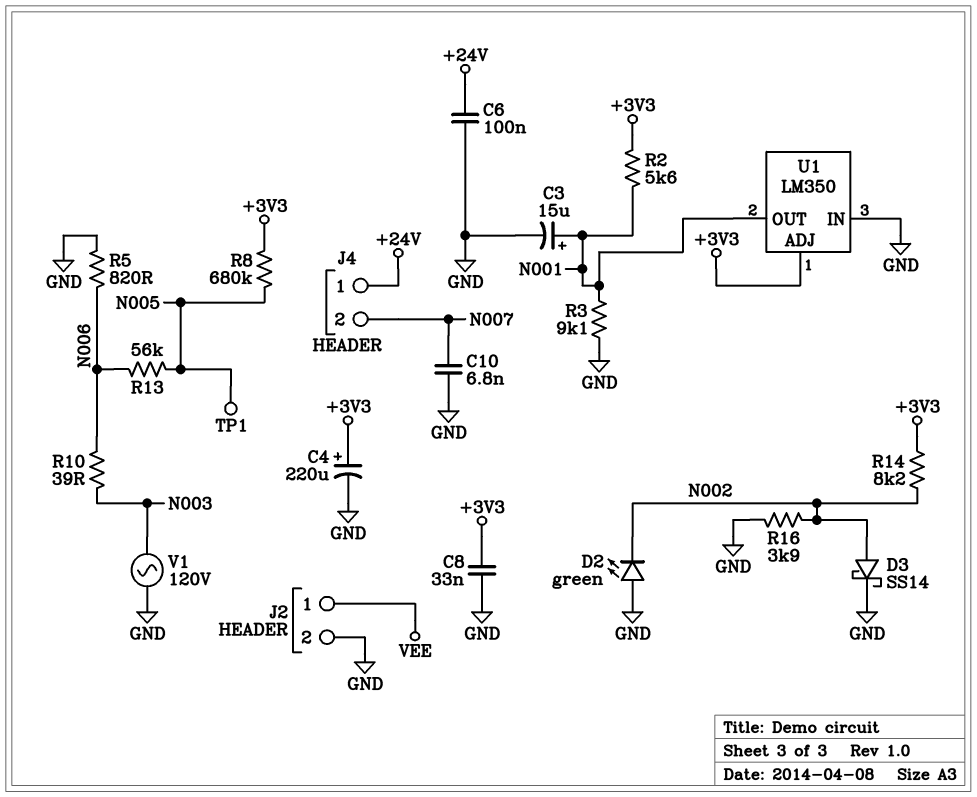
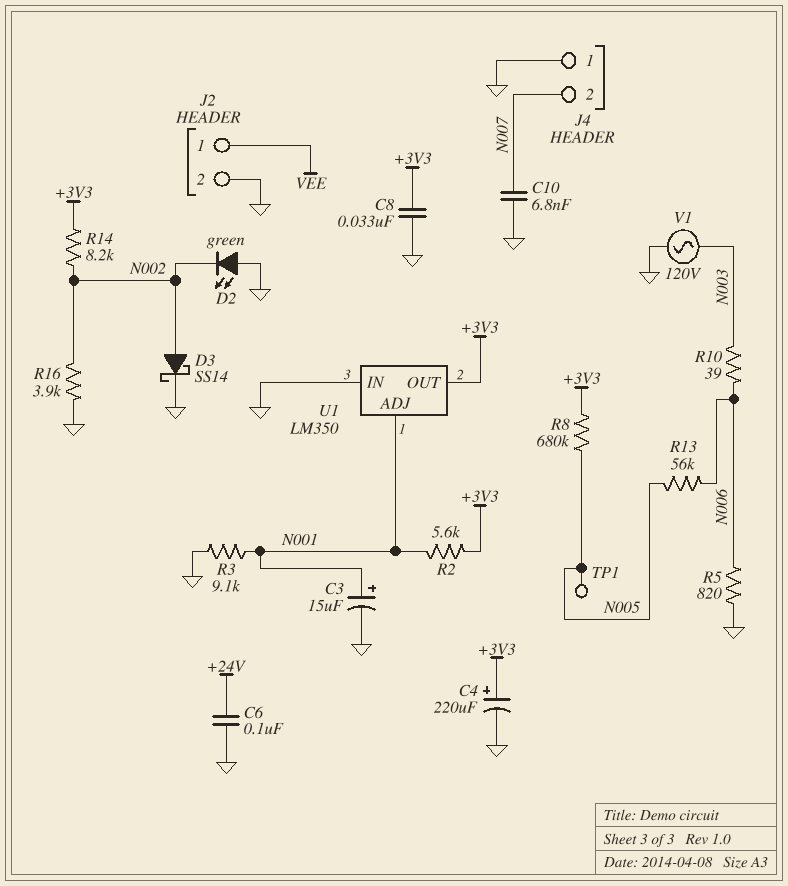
J4 pin 1: +24V -> GND
U1 pin ADJ: +3V3 -> N001
U1 pin OUT: N001 -> +3V3

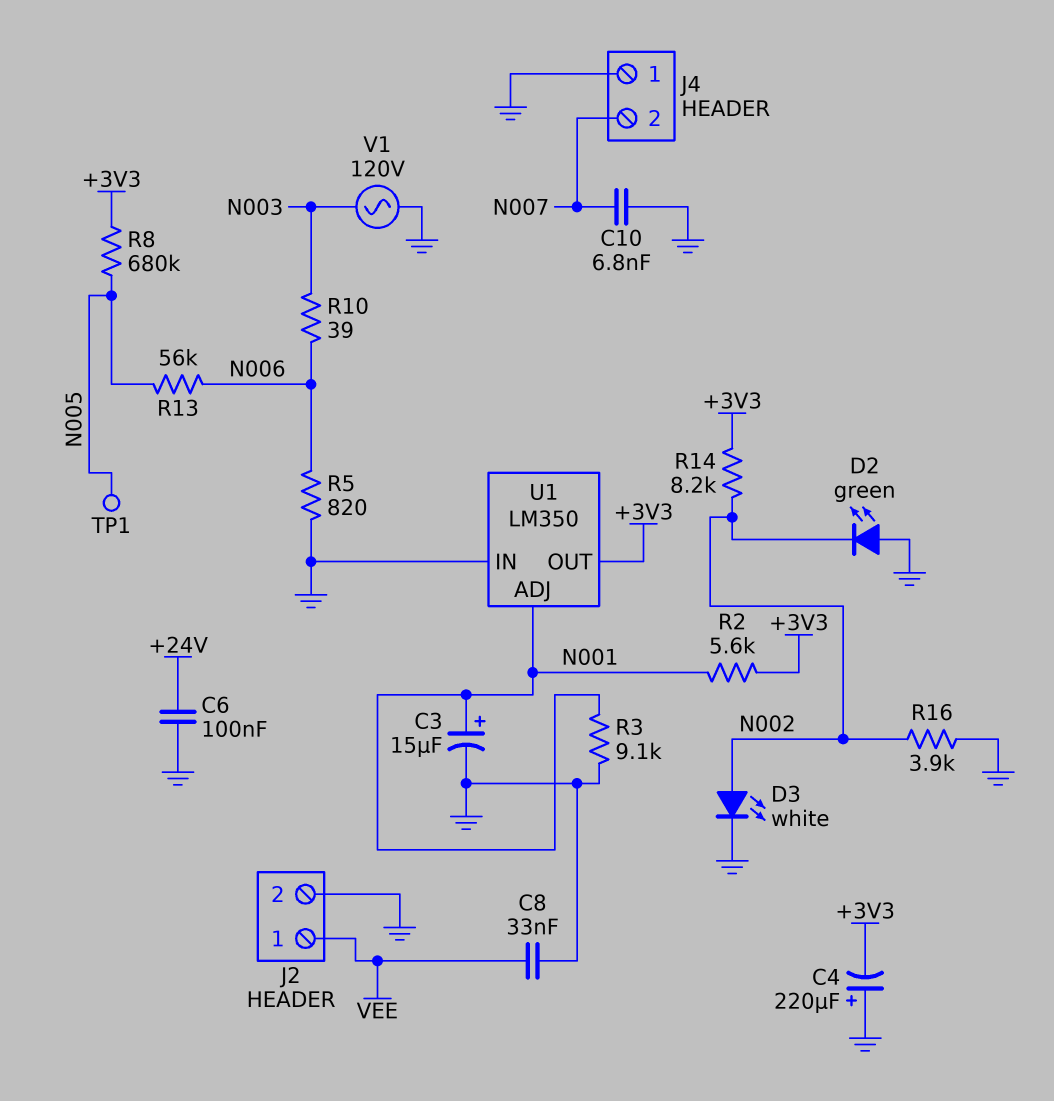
C4: 220uF (plus +3V3, minus GND) -> 220uF (plus GND, minus +3V3)
C8: 33nF (+3V3, GND) -> 33nF (GND, VEE)
D3: schottky SS14 (A N002, K GND) -> LED white (A N002, K GND)

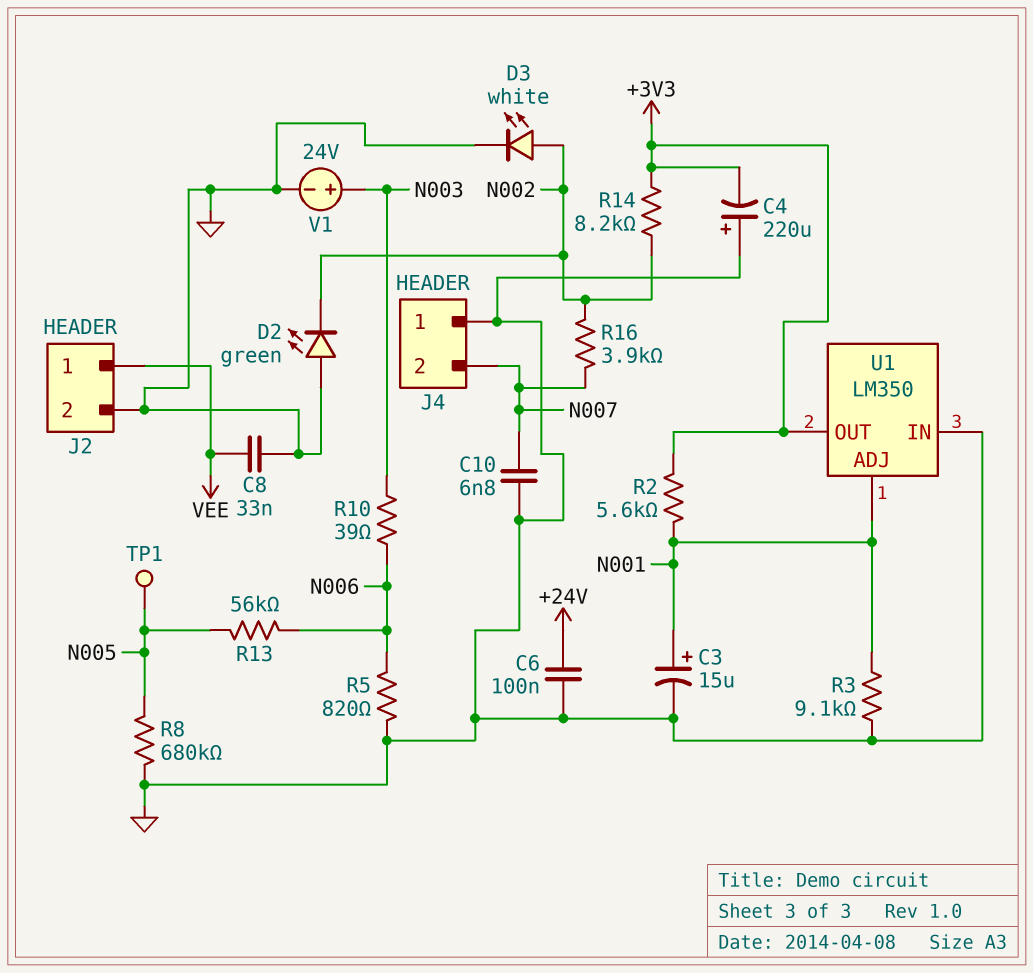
R8: 680k (+3V3, N005) -> 680k (GND, N005)
R16: 3.9k (GND, N002) -> 3.9k (N002, N007)
V1: AC 120V (GND, N003) -> 24V (plus N003, minus GND)

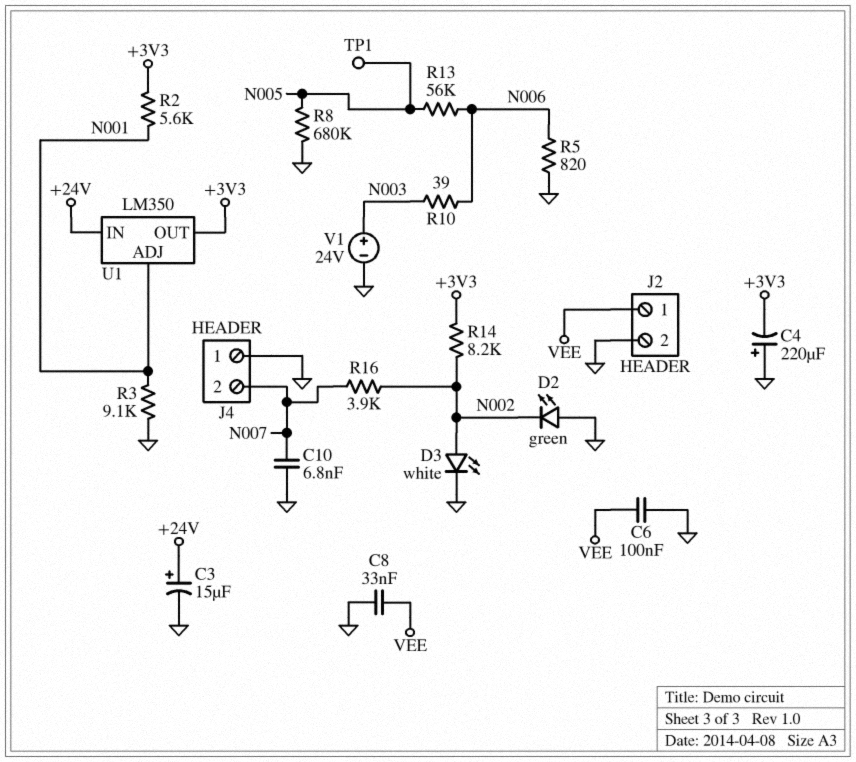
C3: 15uF (plus N001, minus GND) -> 15uF (plus +24V, minus GND)
C6: 100nF (+24V, GND) -> 100nF (GND, VEE)
U1 pin IN: GND -> +24V

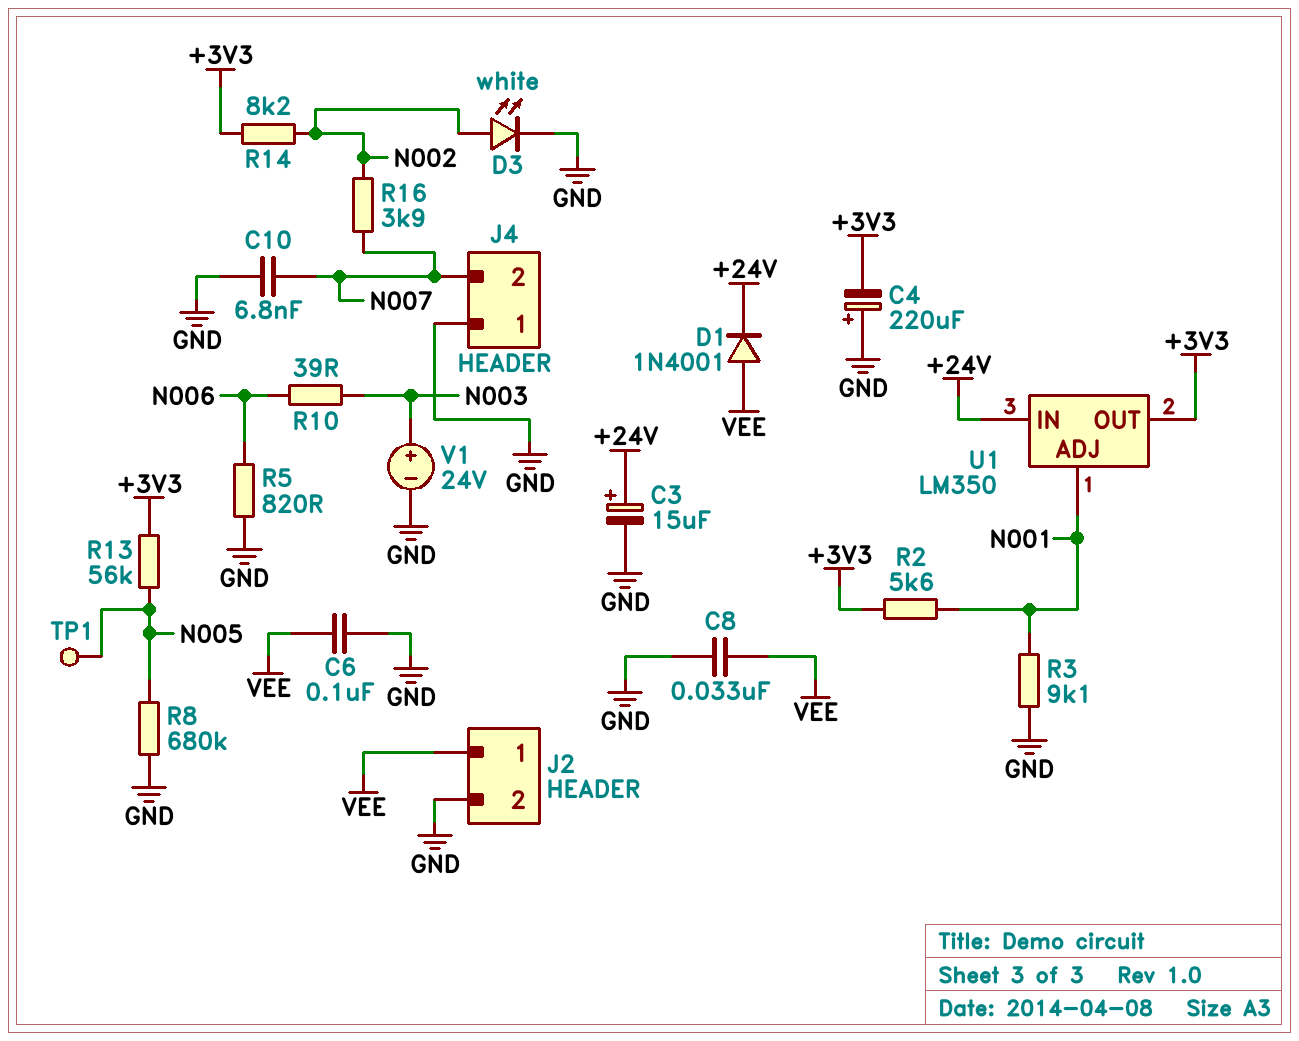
D1: none -> diode 1N4001 (A VEE, K +24V)
D2: LED green (A GND, K N002) -> none
R13: 56k (N005, N006) -> 56k (+3V3, N005)

